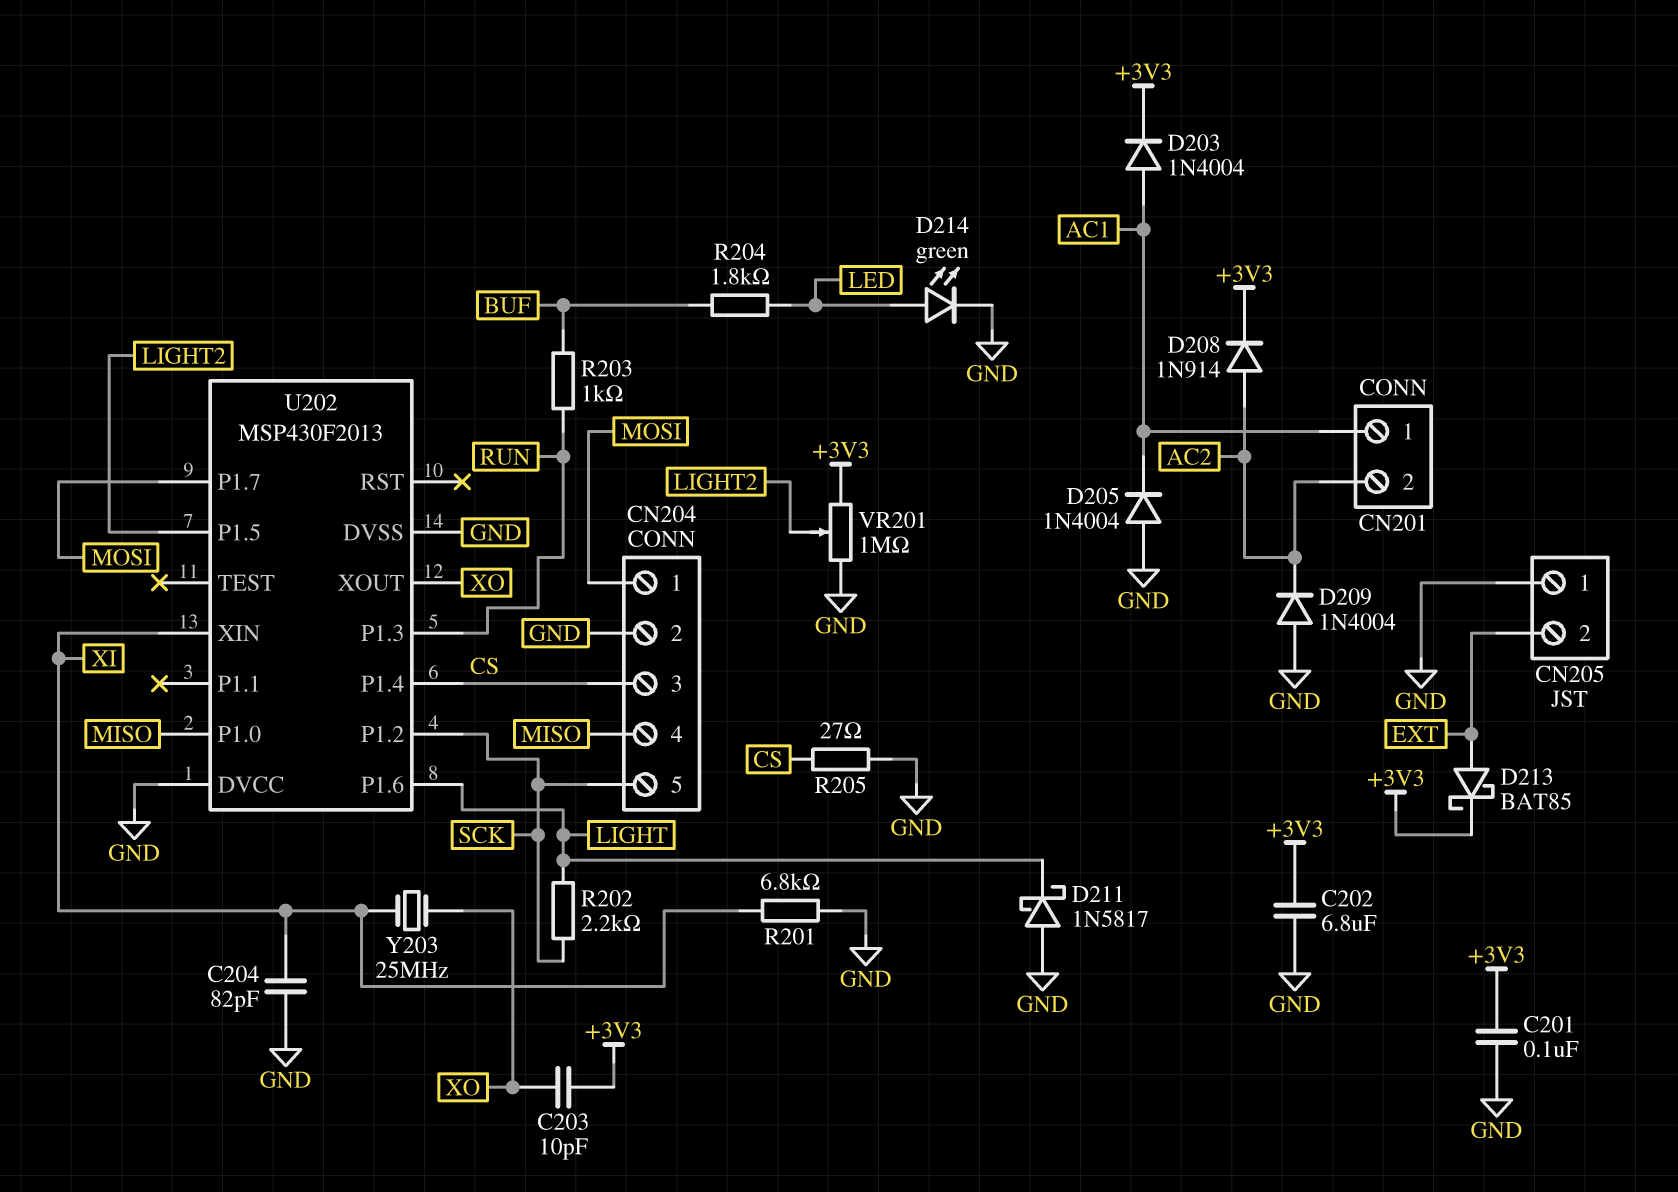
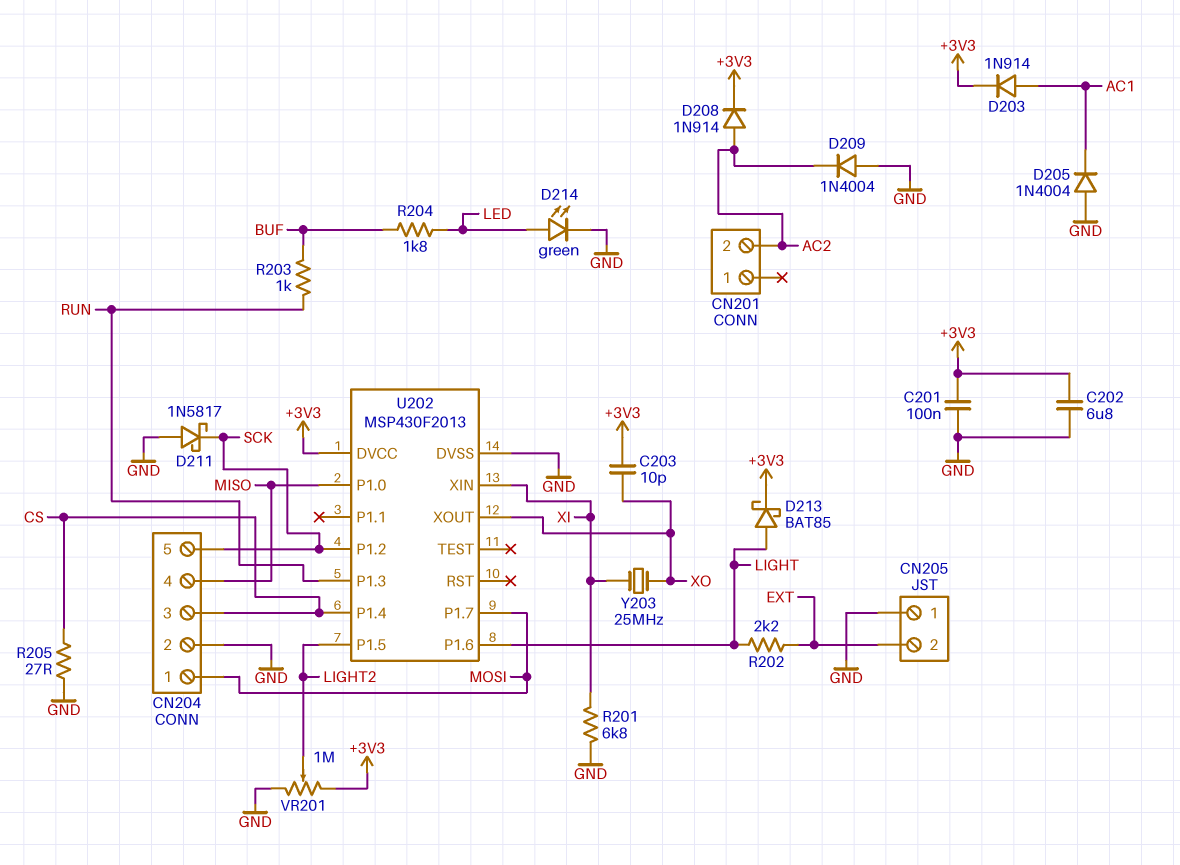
C204: 82pF (GND, XI) -> none
CN201 pin 1: AC1 -> none
D203: diode 1N4004 (A AC1, K +3V3) -> diode 1N914 (A AC1, K +3V3)
D211: schottky 1N5817 (A GND, K LIGHT) -> schottky 1N5817 (A GND, K SCK)
D213: schottky BAT85 (A EXT, K +3V3) -> schottky BAT85 (A LIGHT, K +3V3)
R202: 2.2k (LIGHT, SCK) -> 2.2k (EXT, LIGHT)
U202 pin DVCC: GND -> +3V3

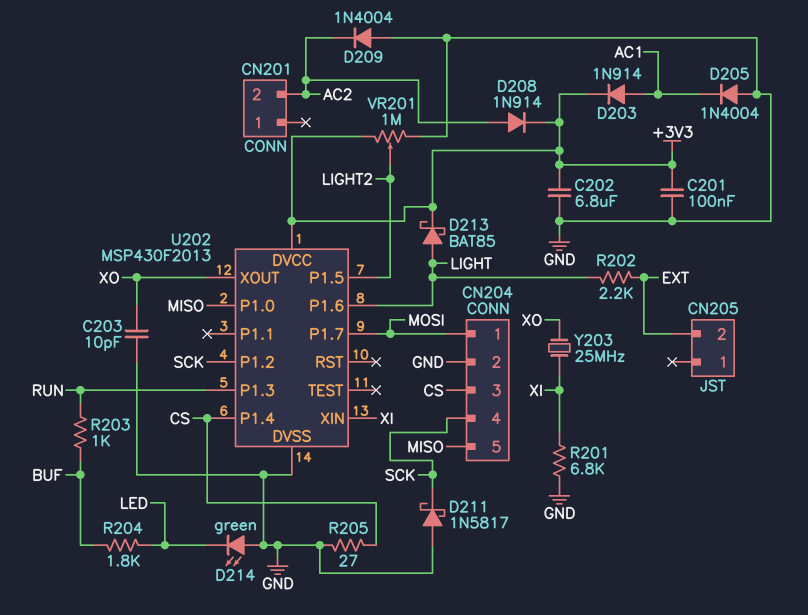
C203: 10pF (+3V3, XO) -> 10pF (GND, XO)
CN204 pin 4: MISO -> SCK
CN204 pin 5: SCK -> MISO
CN205 pin 1: GND -> none
D214: LED green (A LED, K GND) -> LED green (A GND, K LED)

